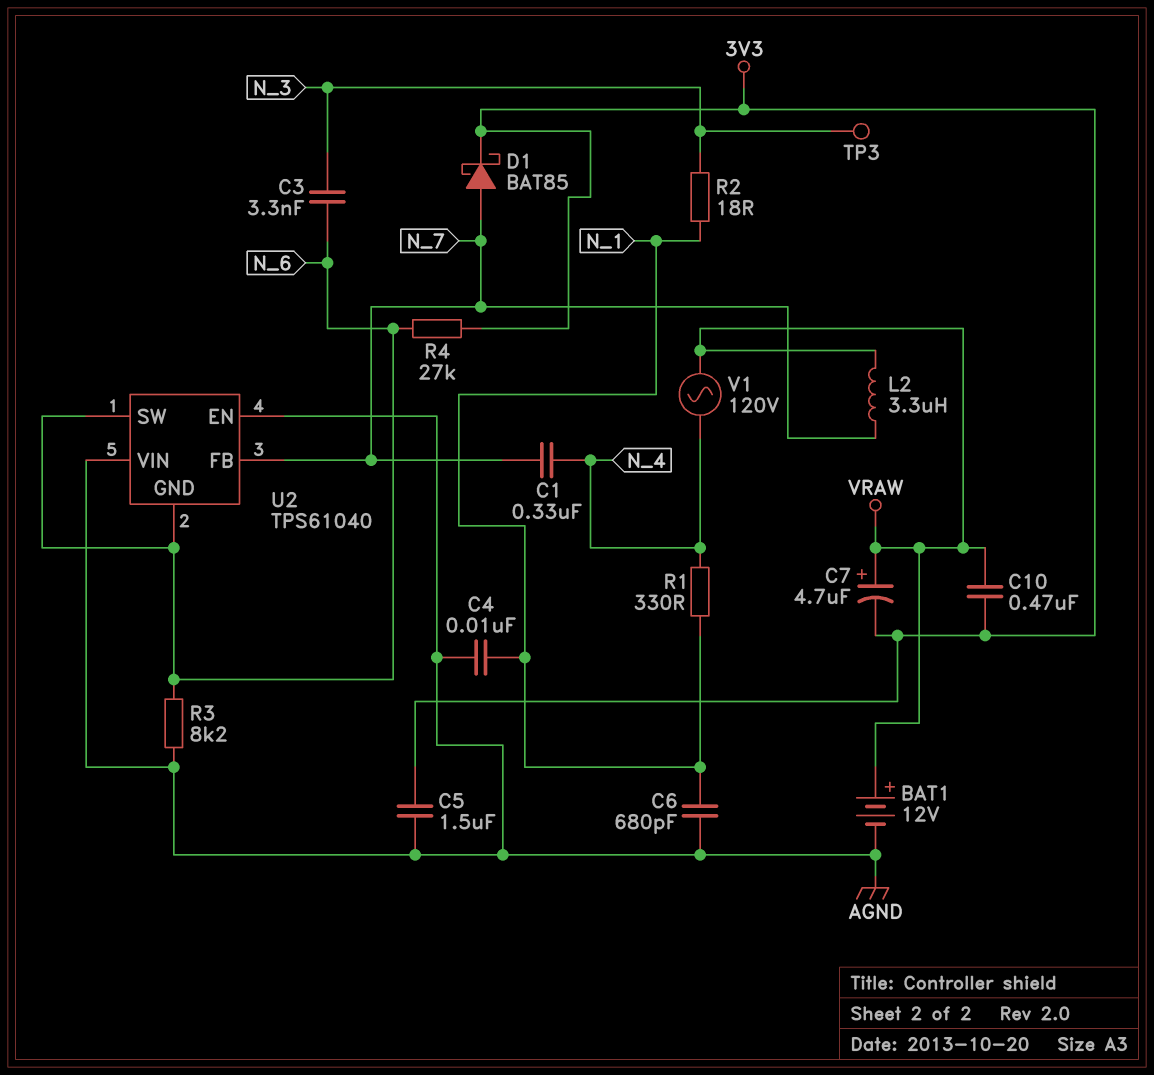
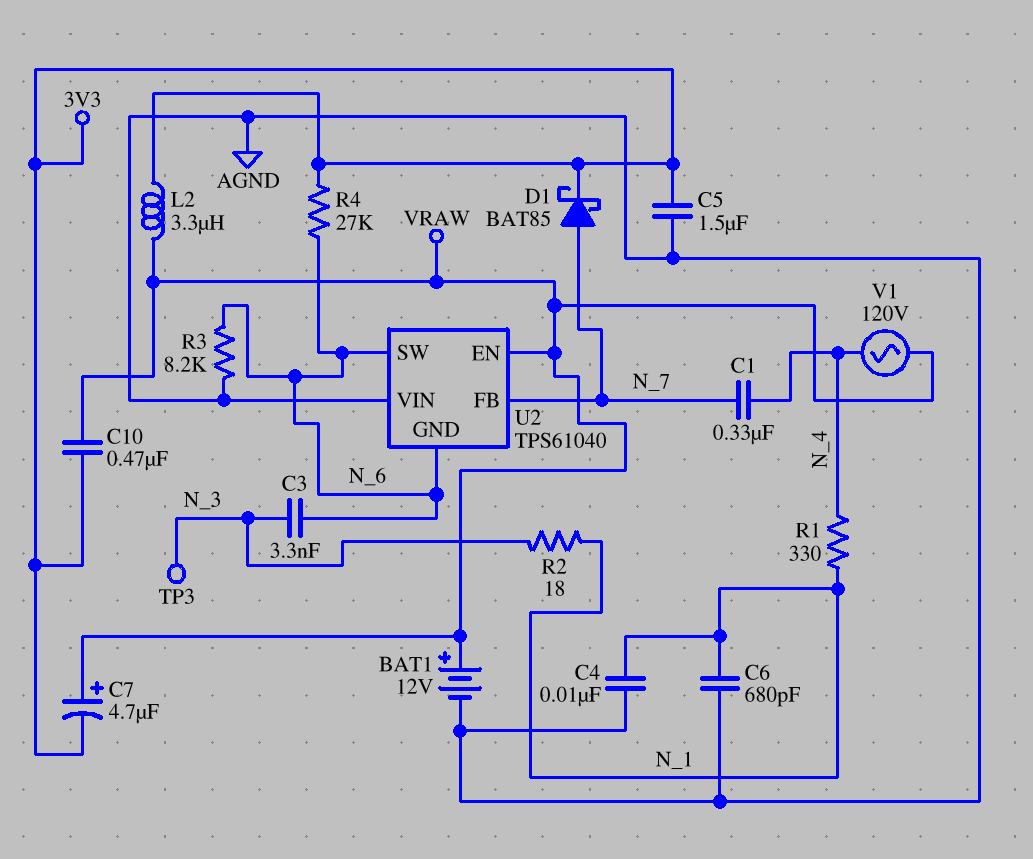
L2: 3.3uH (N_7, VRAW) -> 3.3uH (3V3, VRAW)
U2 pin EN: AGND -> VRAW

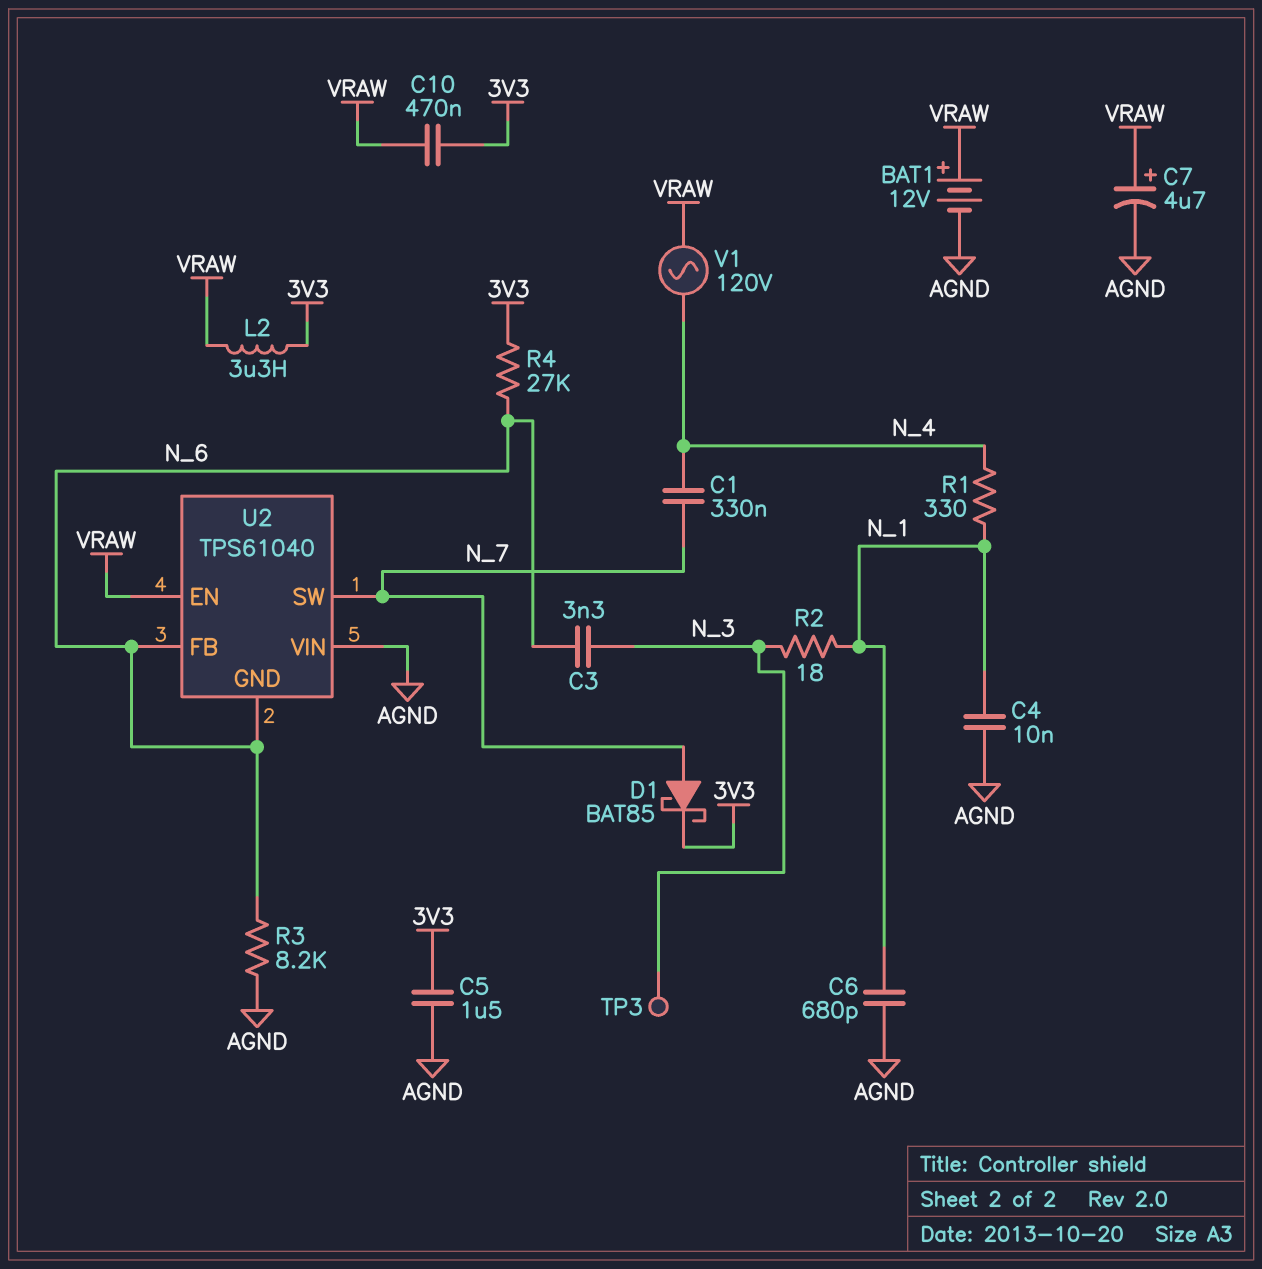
C7: 4.7uF (plus VRAW, minus 3V3) -> 4.7uF (plus VRAW, minus AGND)
U2 pin FB: N_7 -> N_6
U2 pin SW: N_6 -> N_7

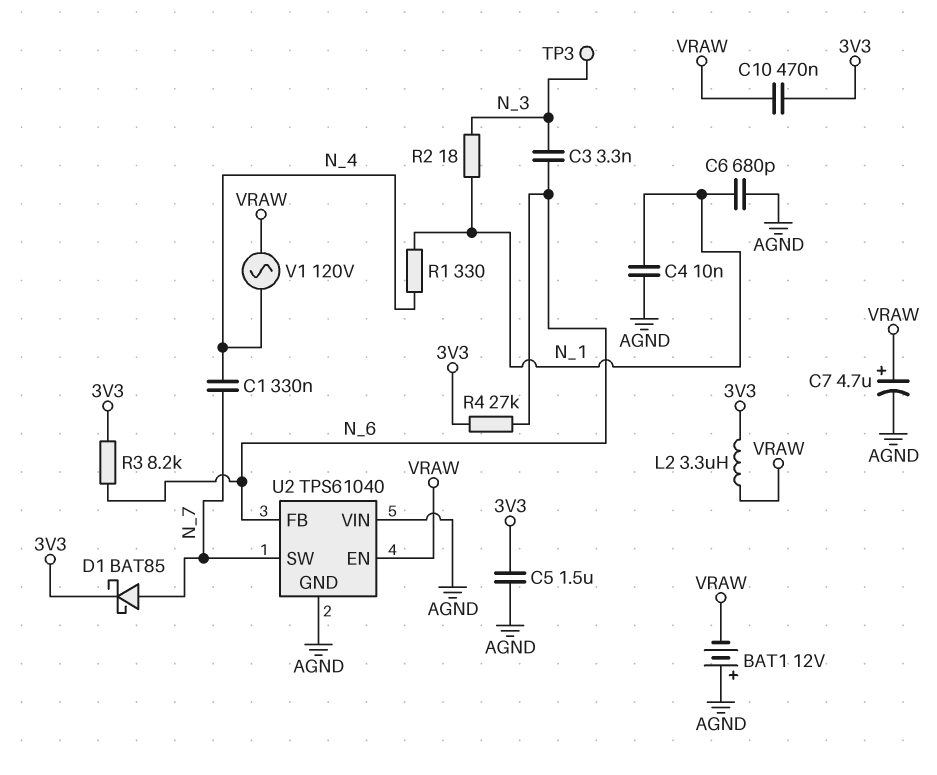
BAT1: 12V (plus VRAW, minus AGND) -> 12V (plus AGND, minus VRAW)
R3: 8.2k (AGND, N_6) -> 8.2k (3V3, N_6)
U2 pin GND: N_6 -> AGND

